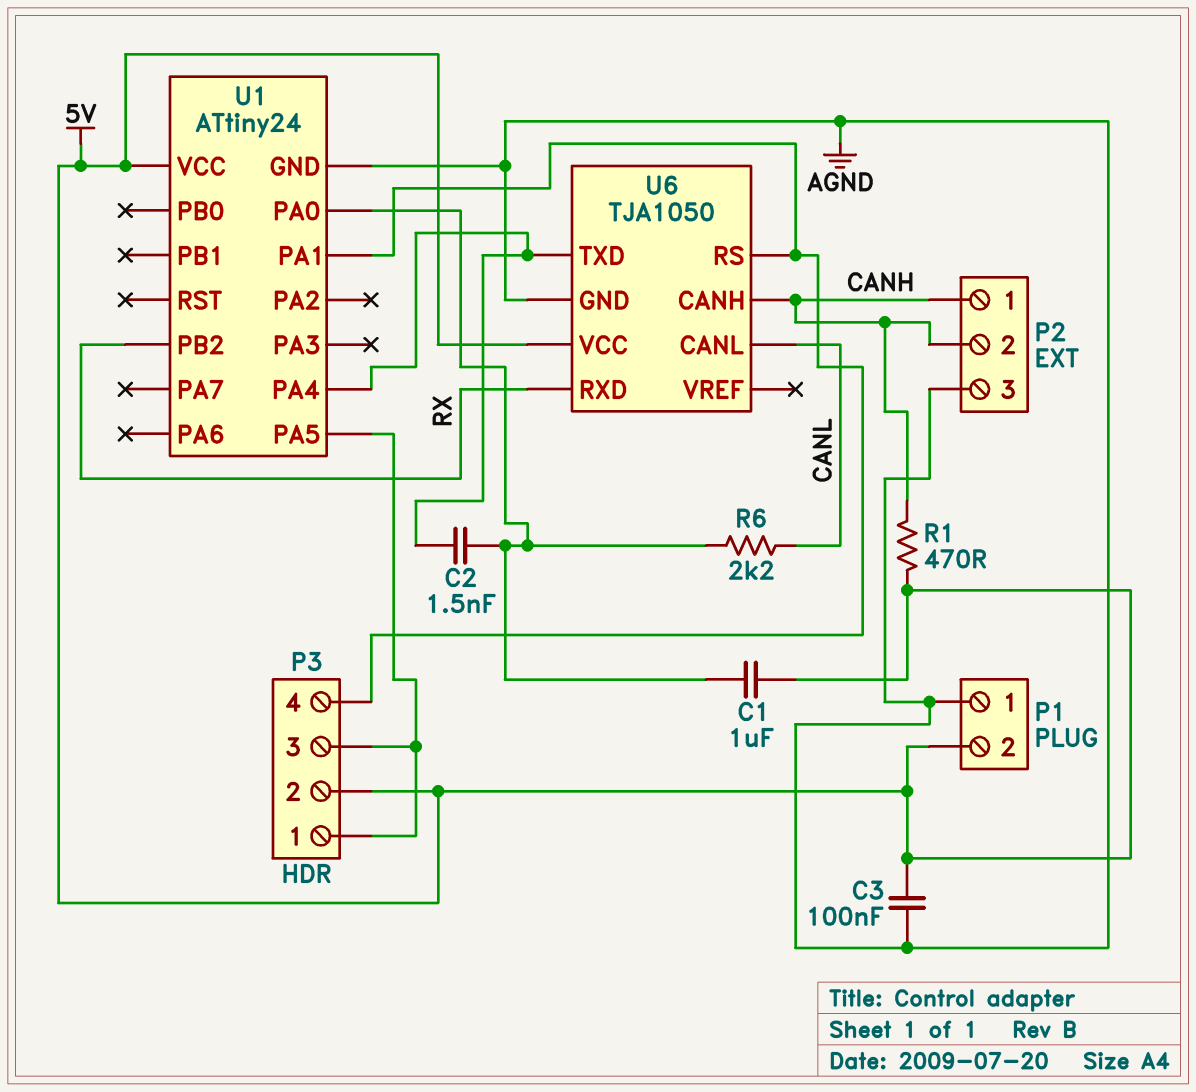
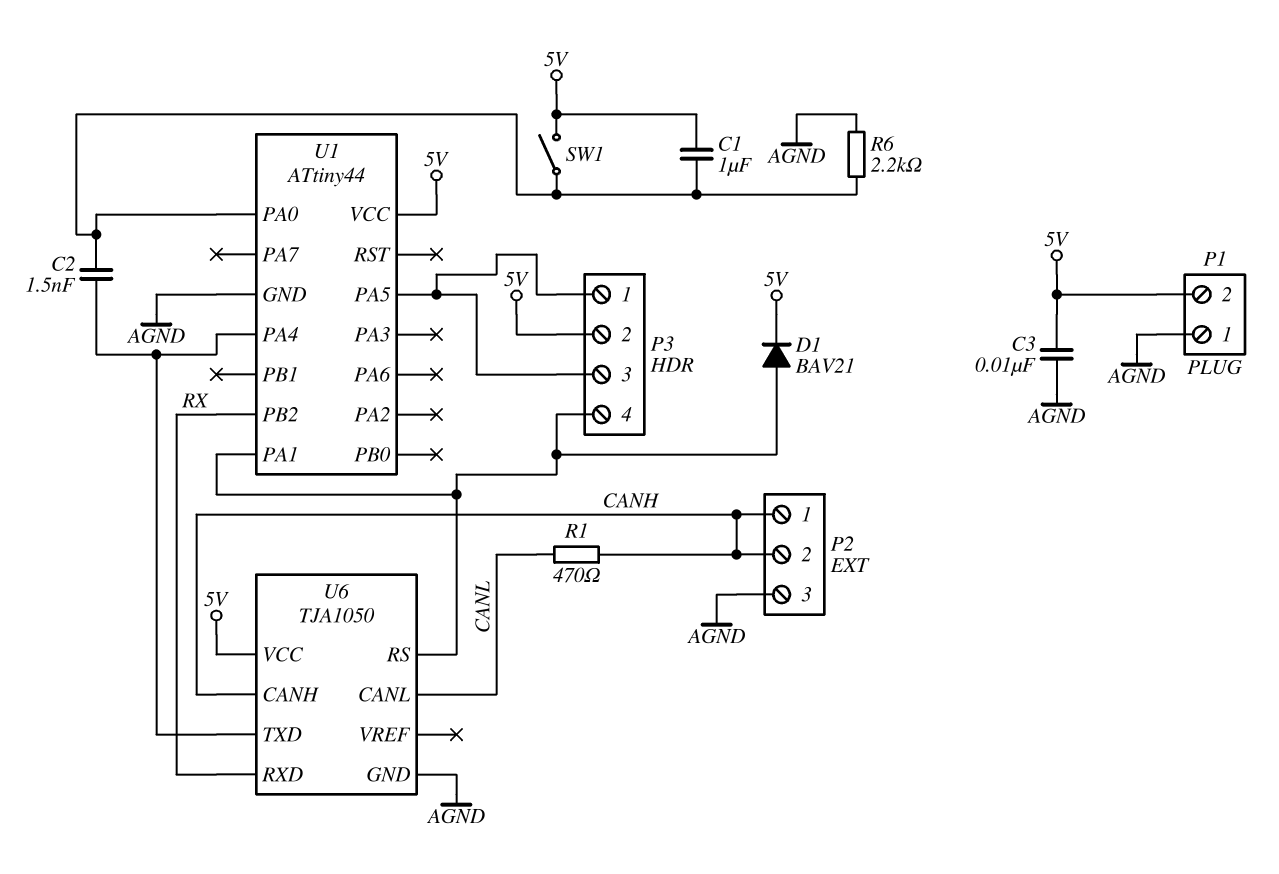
C3: 100nF (5V, AGND) -> 10nF (5V, AGND)
D1: none -> diode BAV21 (A P3/4, K 5V)
R1: 470 (5V, CANH) -> 470 (CANH, CANL)
R6: 2.2k (CANL, U1/PA0) -> 2.2k (AGND, U1/PA0)
SW1: none -> switch (5V, U1/PA0)
U1: ATtiny24 -> ATtiny44

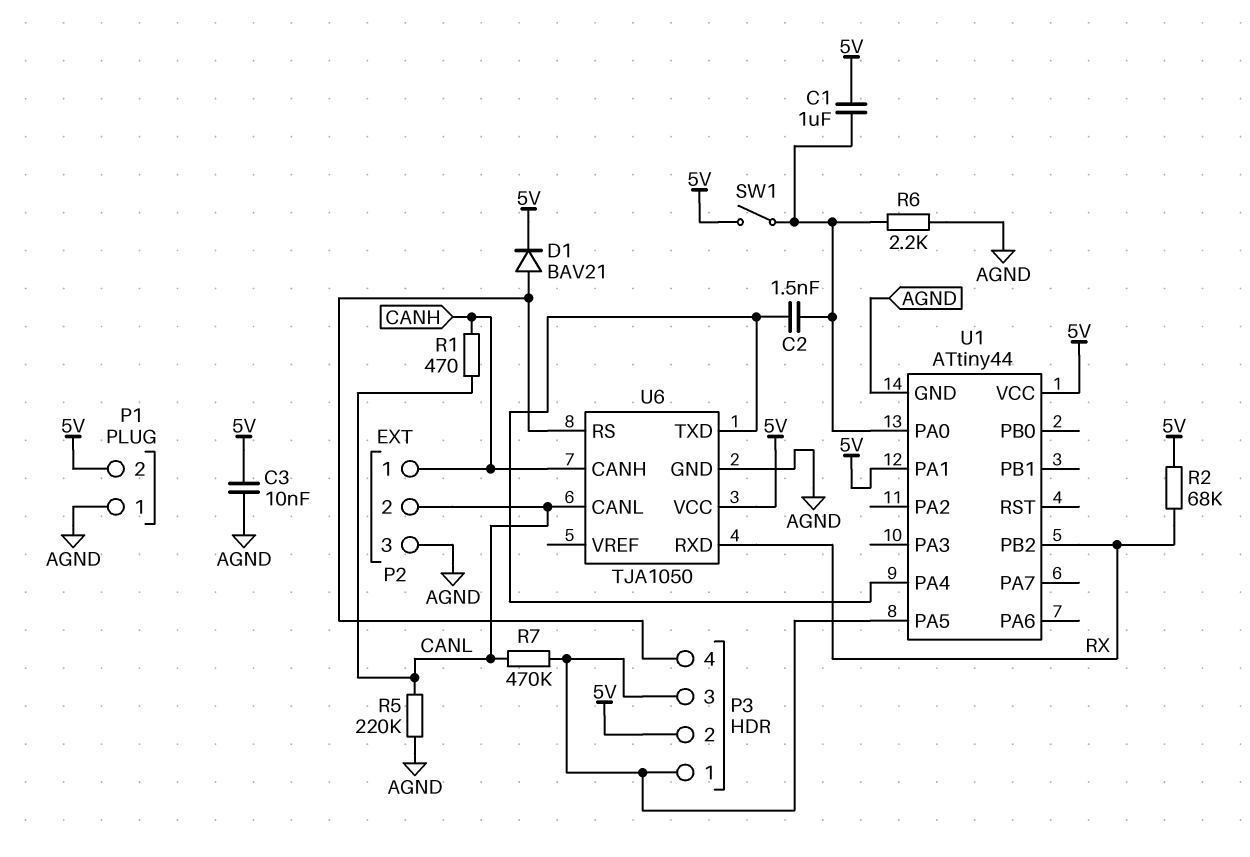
P2 pin 2: CANH -> CANL
R2: none -> 68k (5V, RX)
R5: none -> 220k (AGND, CANL)
R7: none -> 470k (CANL, P3/1)
U1 pin PA1: P3/4 -> 5V

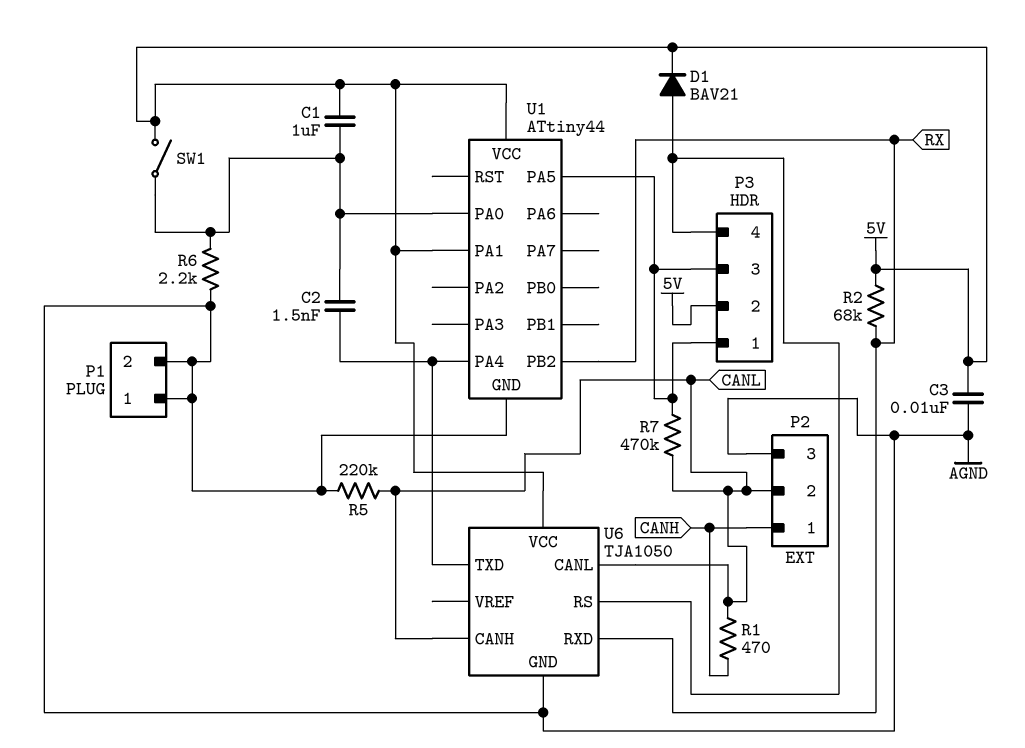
P1 pin 2: 5V -> AGND
U6 pin CANH: CANH -> CANL

